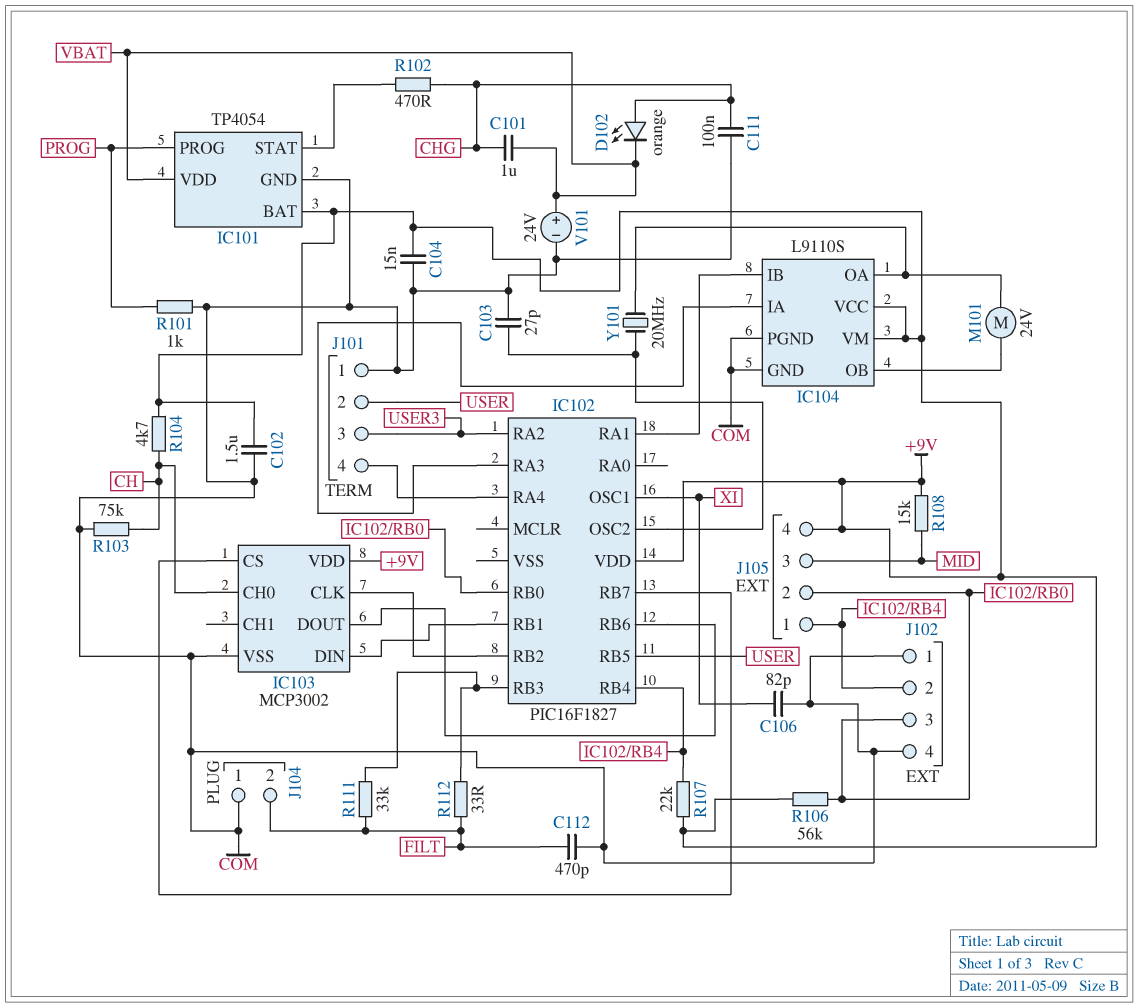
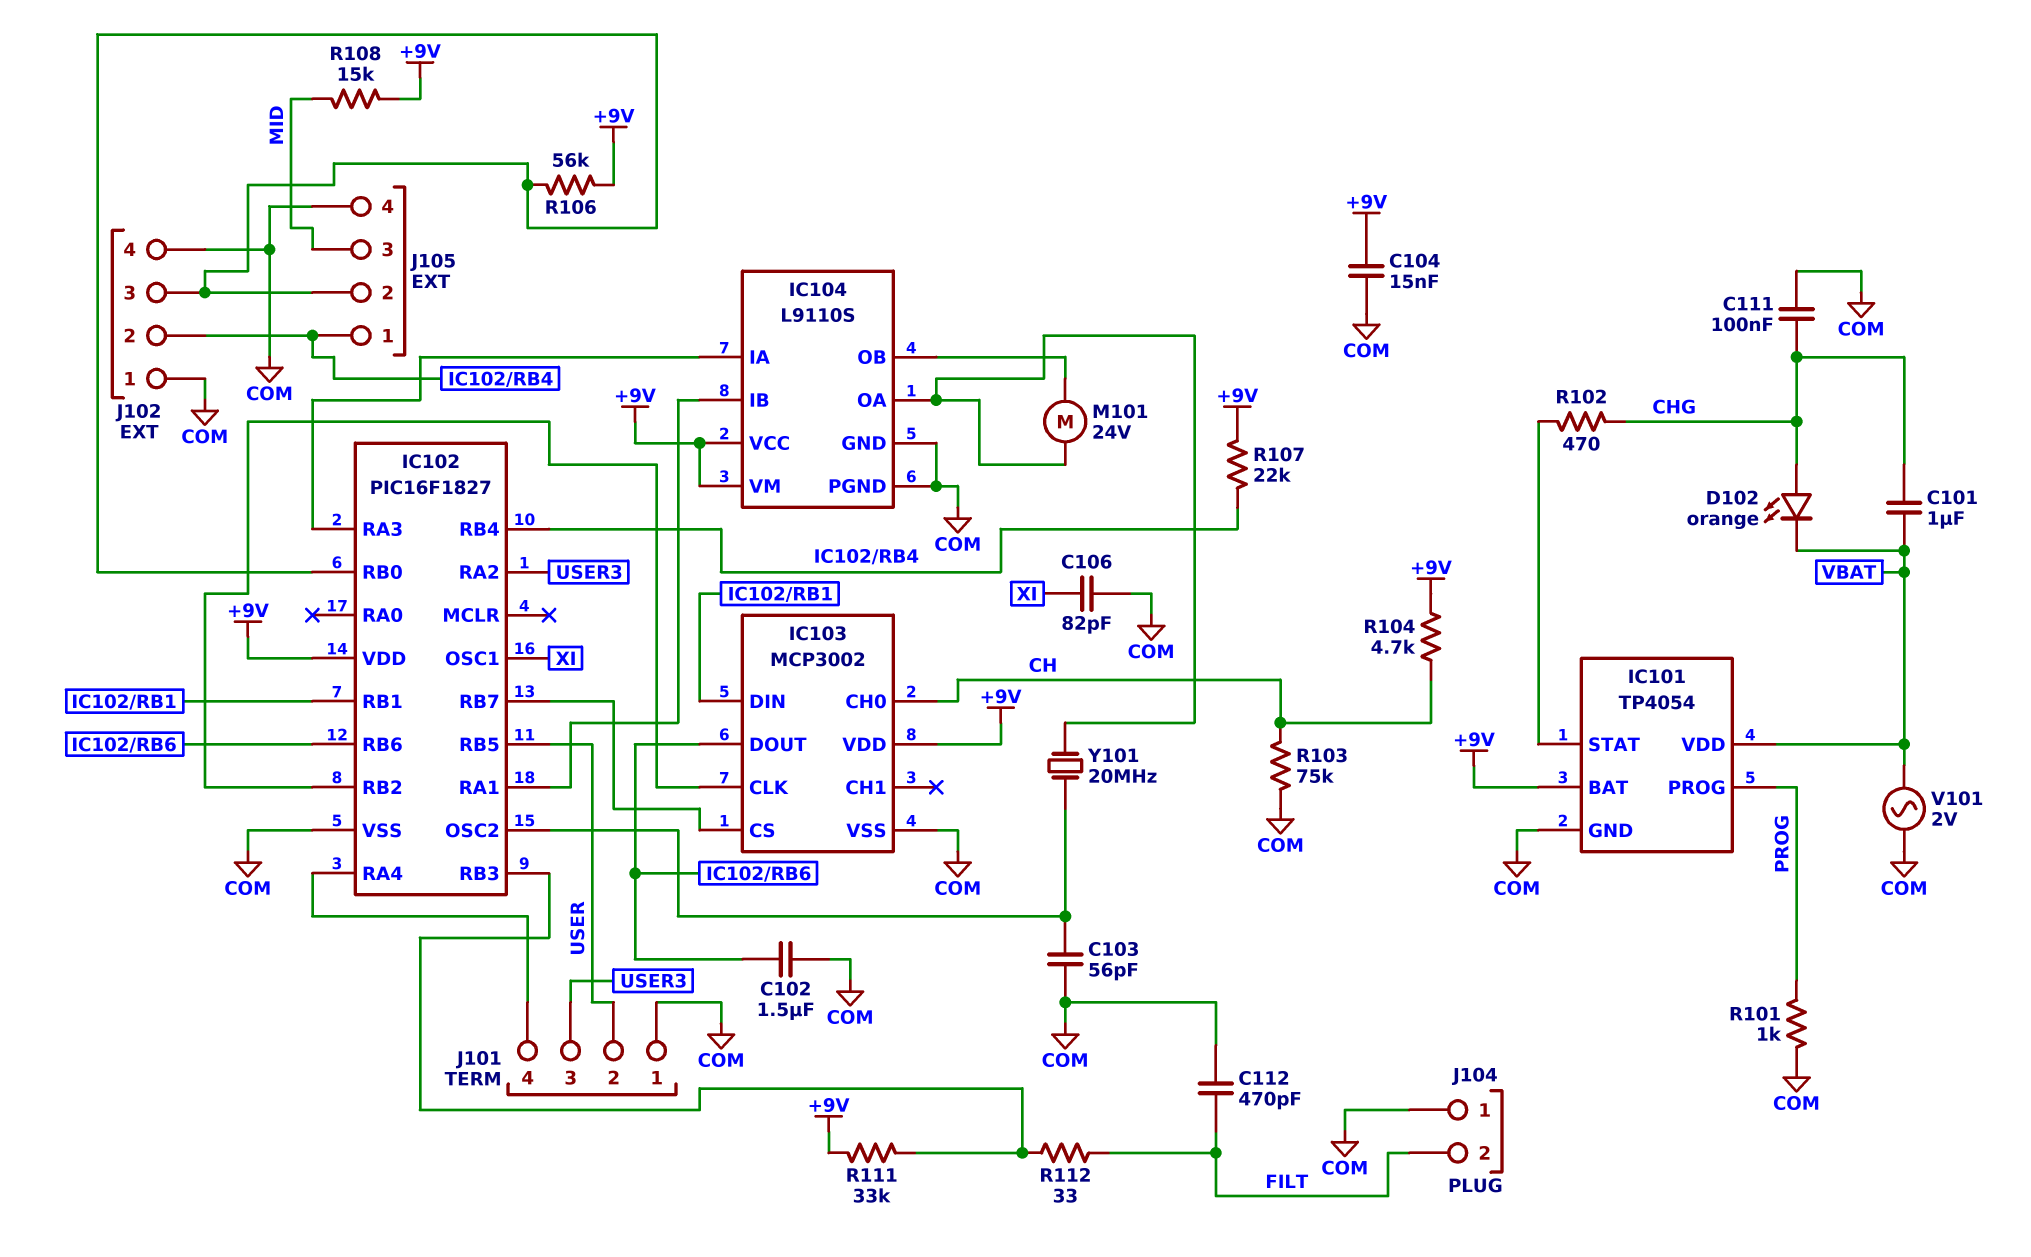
C102: 1.5uF (+9V, COM) -> 1.5uF (COM, IC102/RB6)
C103: 27pF (COM, IC102/OSC2) -> 56pF (COM, IC102/OSC2)
IC102 pin VSS: none -> COM
J105 pin 4: +9V -> COM
R111: 33k (FILT, IC102/RB3) -> 33k (+9V, IC102/RB3)
V101: 24V (plus VBAT, minus COM) -> AC 2V (COM, VBAT)

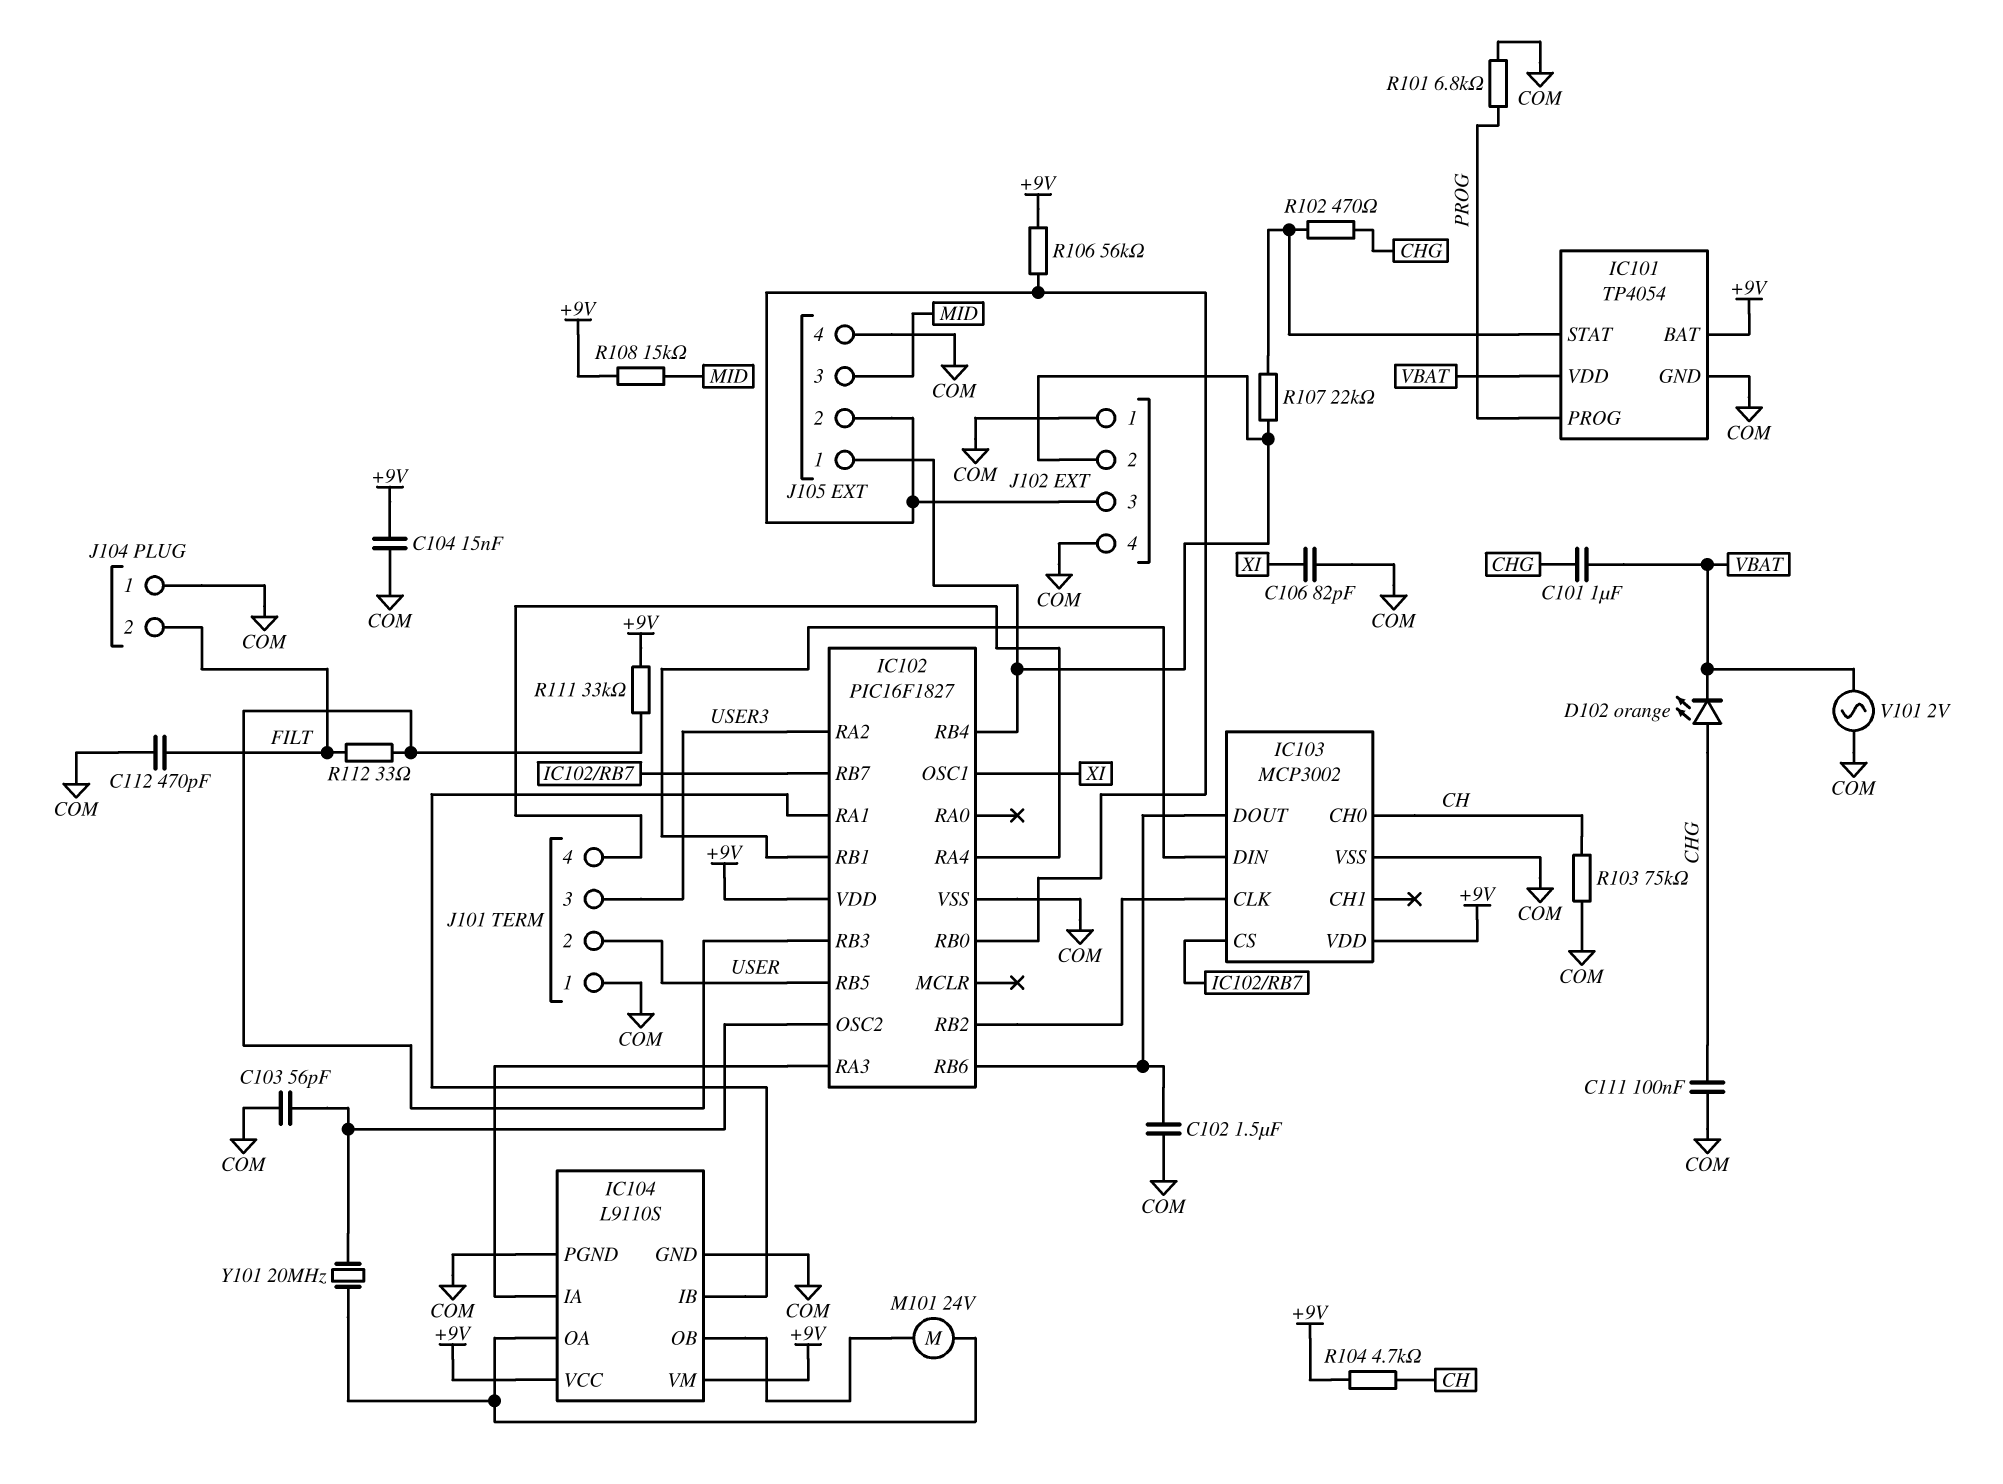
R101: 1k (COM, PROG) -> 6.8k (COM, PROG)
R107: 22k (+9V, IC102/RB4) -> 22k (IC101/STAT, IC102/RB4)

